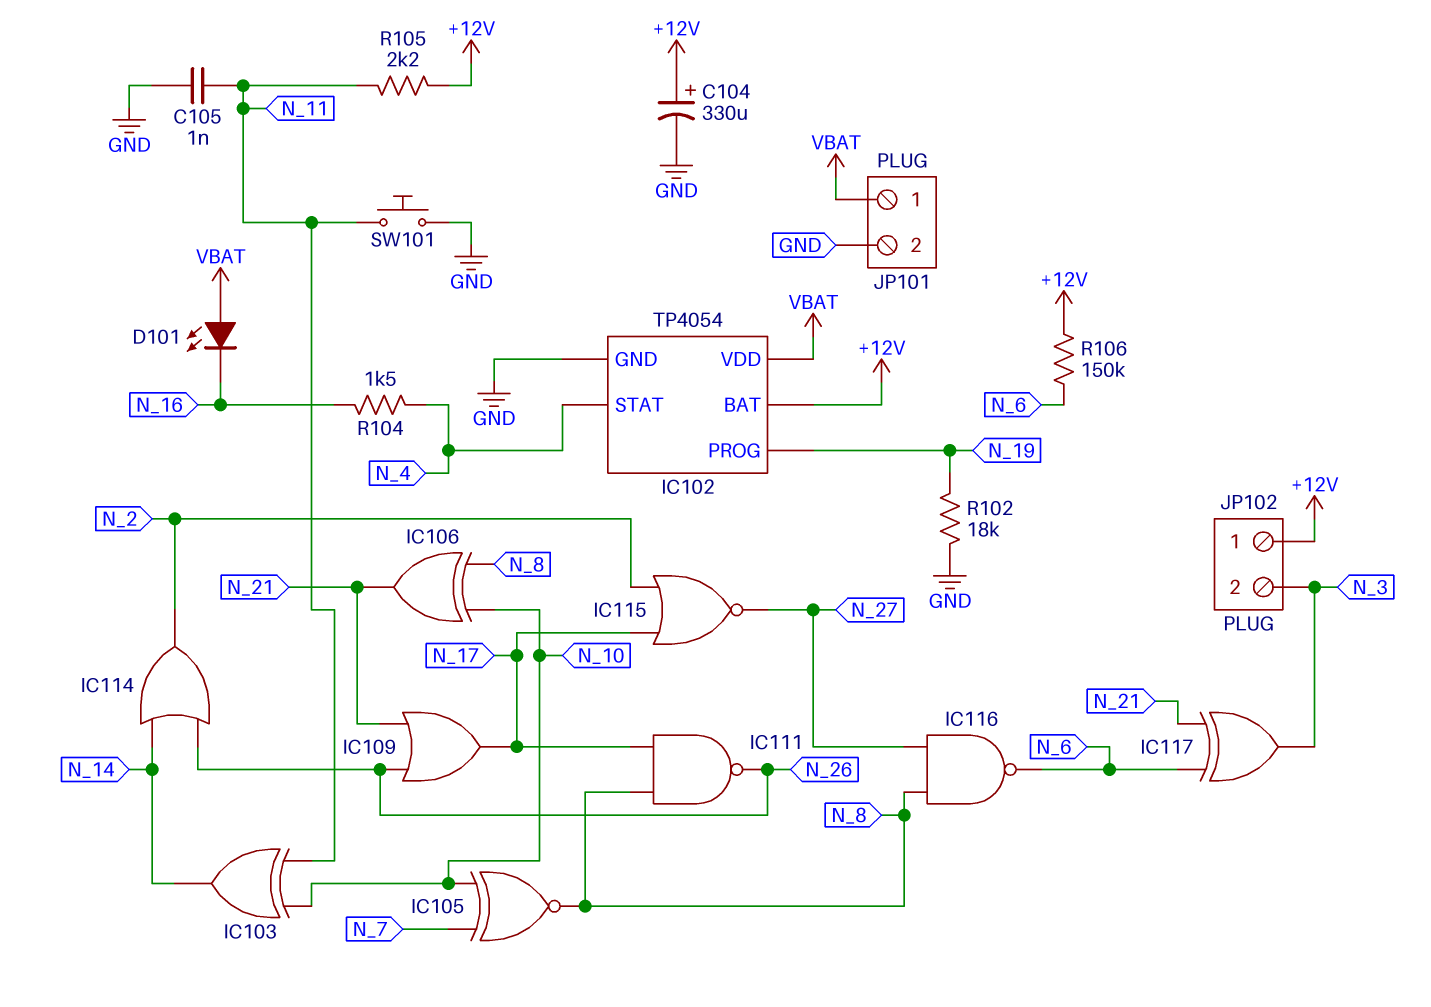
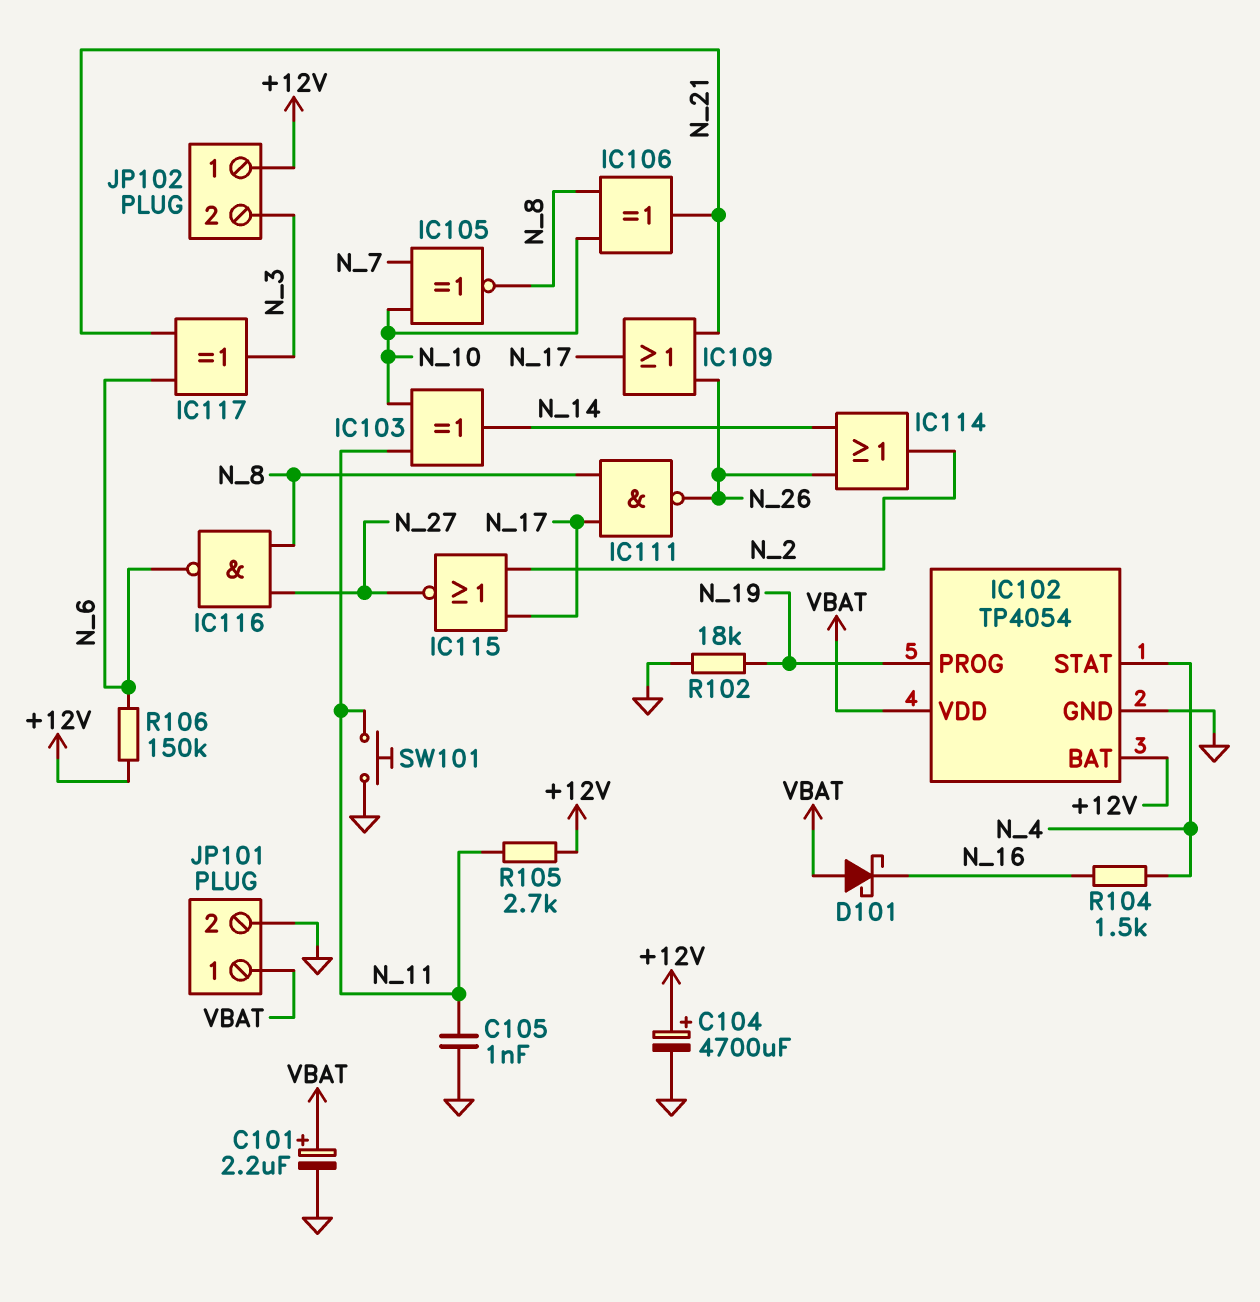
C101: none -> 2.2uF (plus VBAT, minus GND)
C104: 330uF (plus +12V, minus GND) -> 4700uF (plus +12V, minus GND)
D101: LED (A VBAT, K N_16) -> schottky (A VBAT, K N_16)
R105: 2.2k (+12V, N_11) -> 2.7k (+12V, N_11)

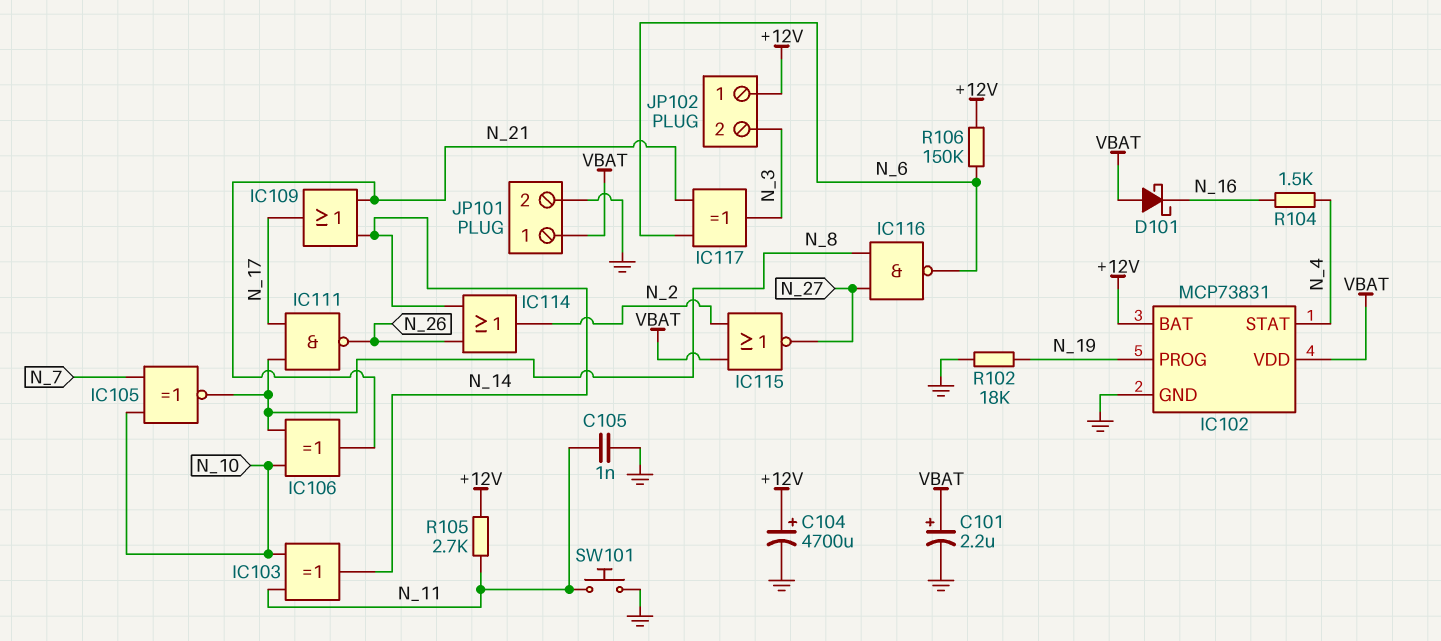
IC102: TP4054 -> MCP73831
IC109: OR (in N_21, in N_26, out N_17) -> OR (in N_14, in N_21, out N_17)
IC115: NOR (in N_2, in N_17, out N_27) -> NOR (in N_2, in VBAT, out N_27)

